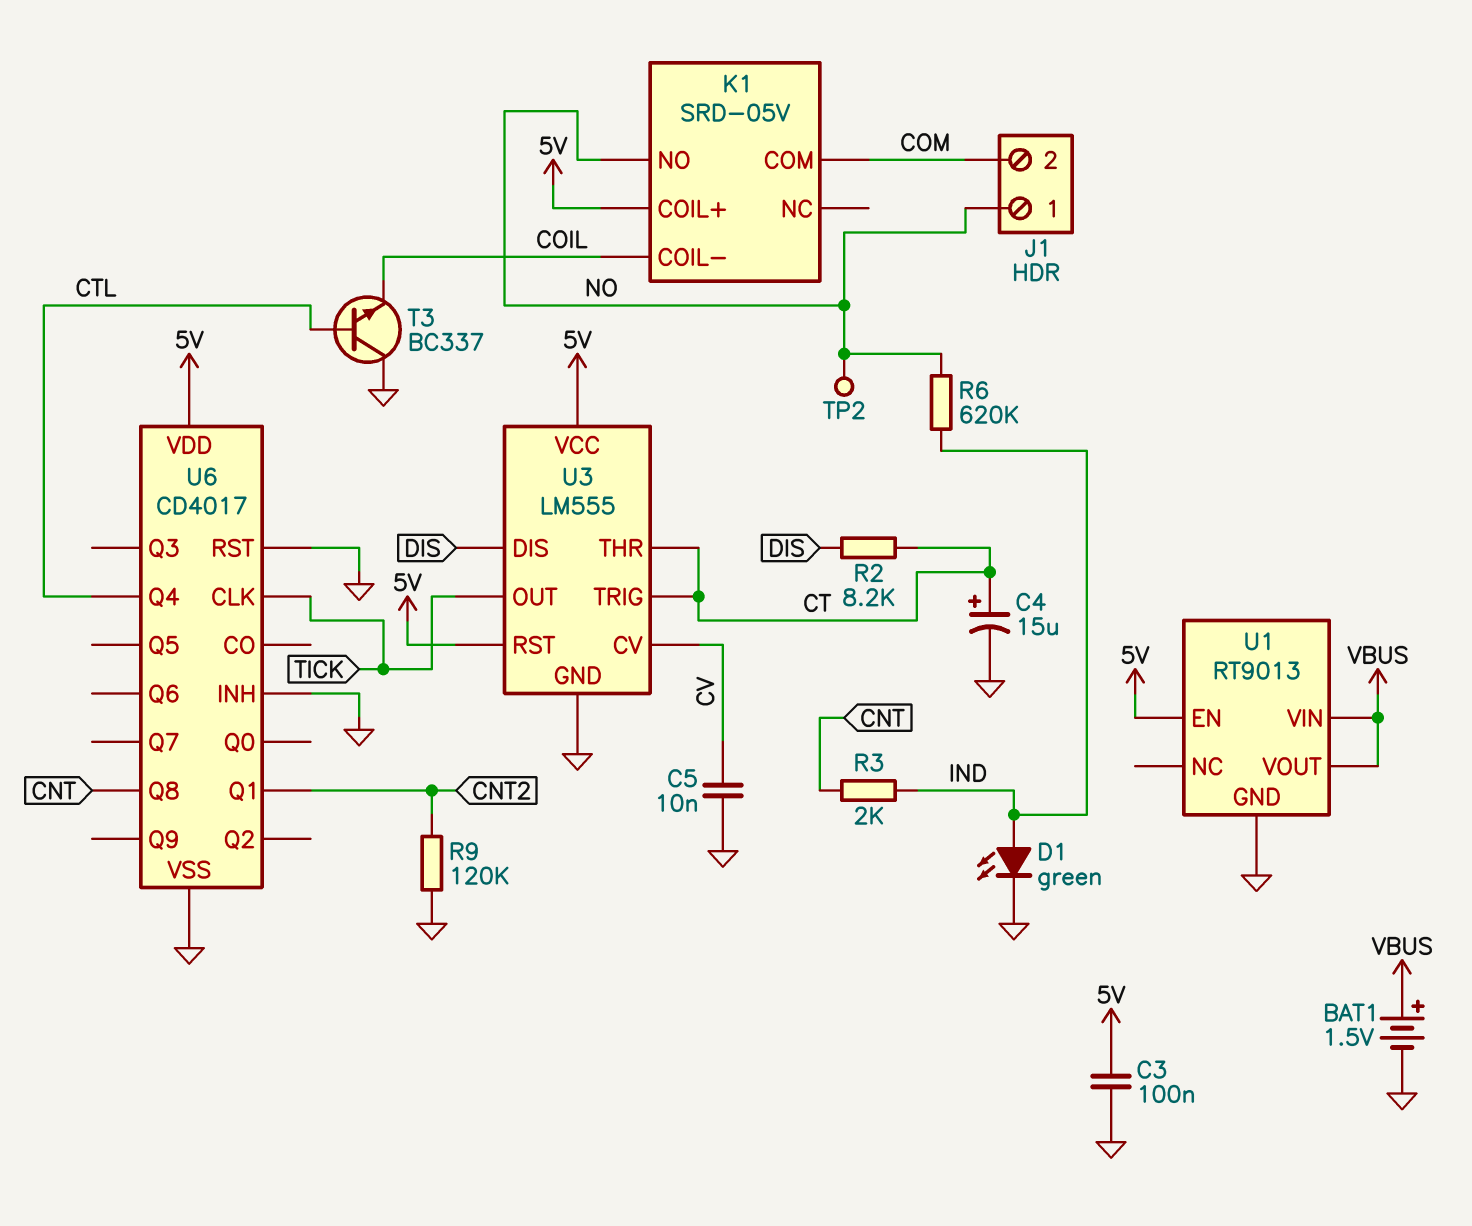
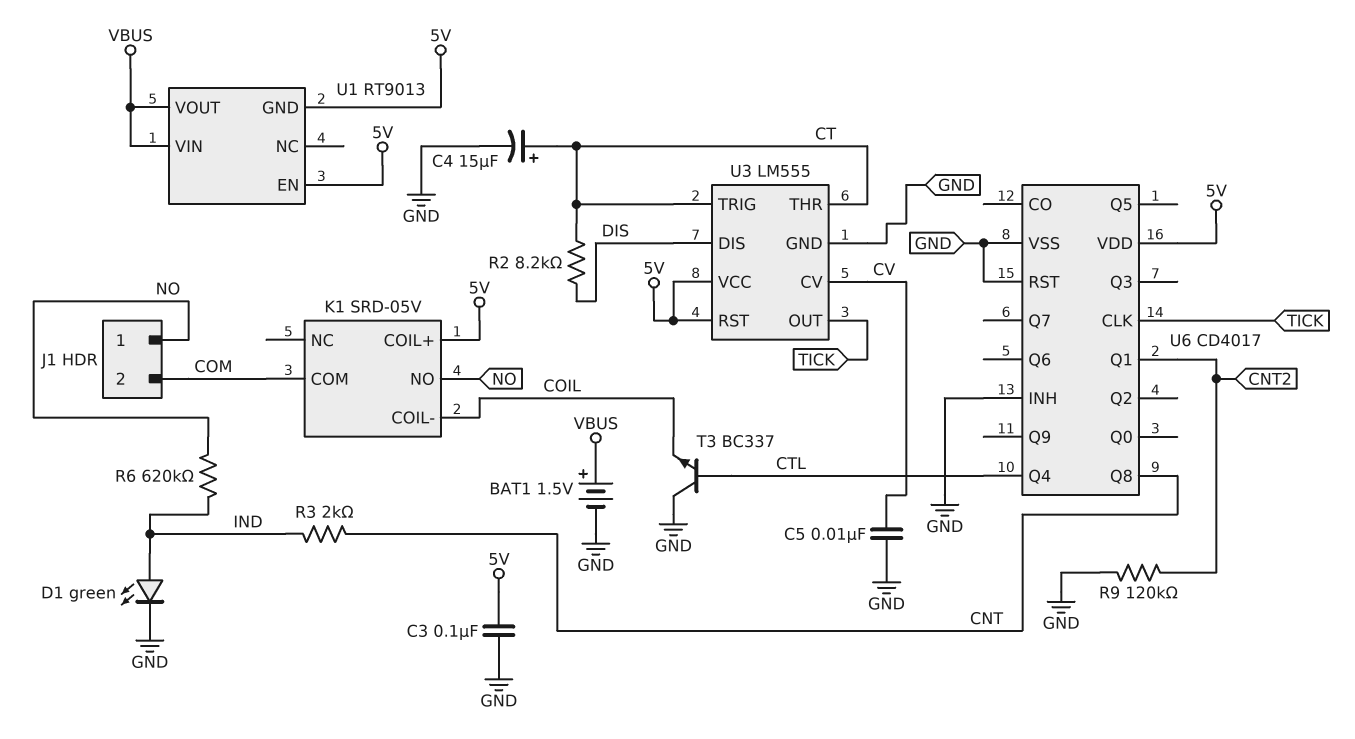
TP2: test point (NO) -> none
U1 pin GND: GND -> 5V

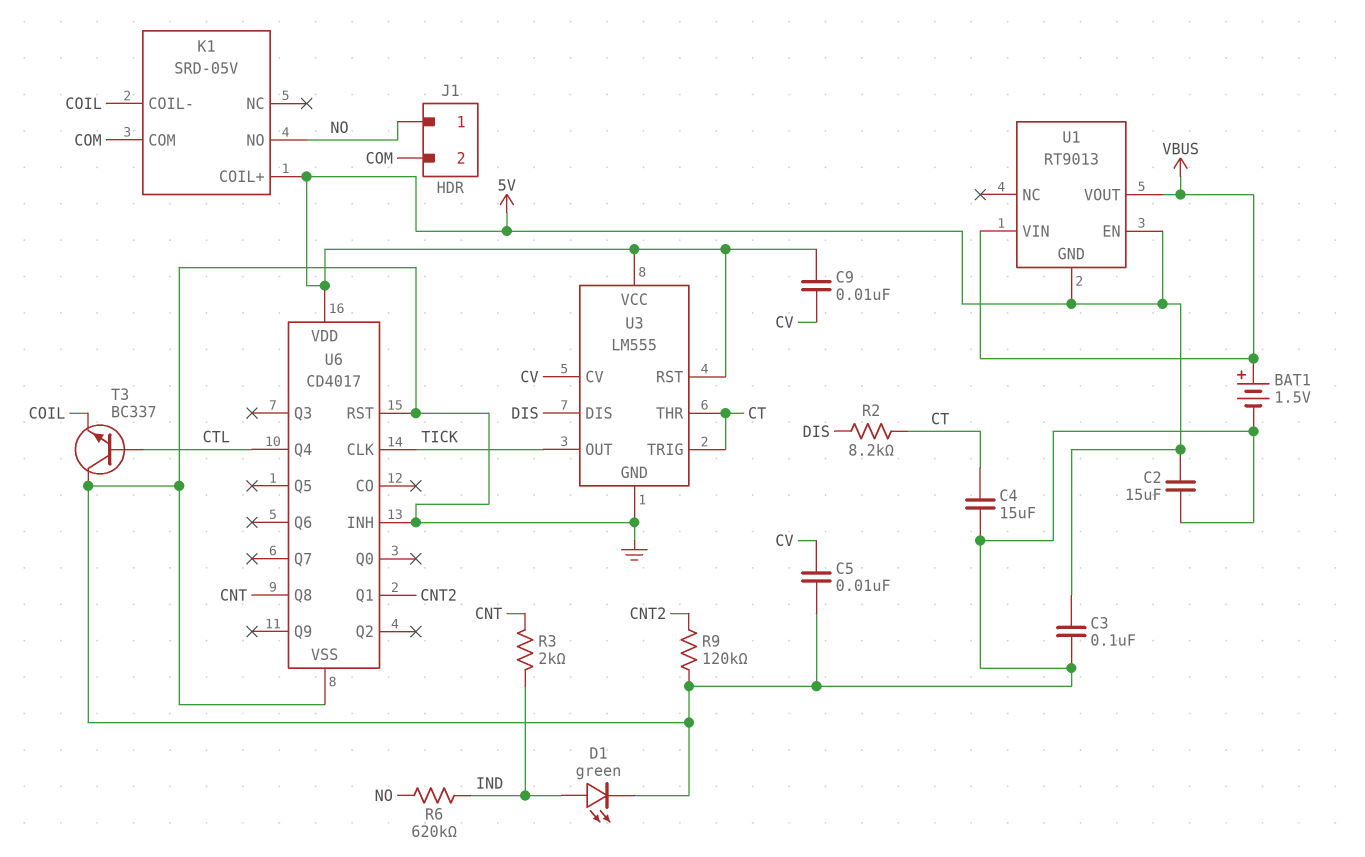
C2: none -> 15uF (5V, GND)
C4: 15uF (plus CT, minus GND) -> 15uF (CT, GND)
C9: none -> 10nF (5V, CV)

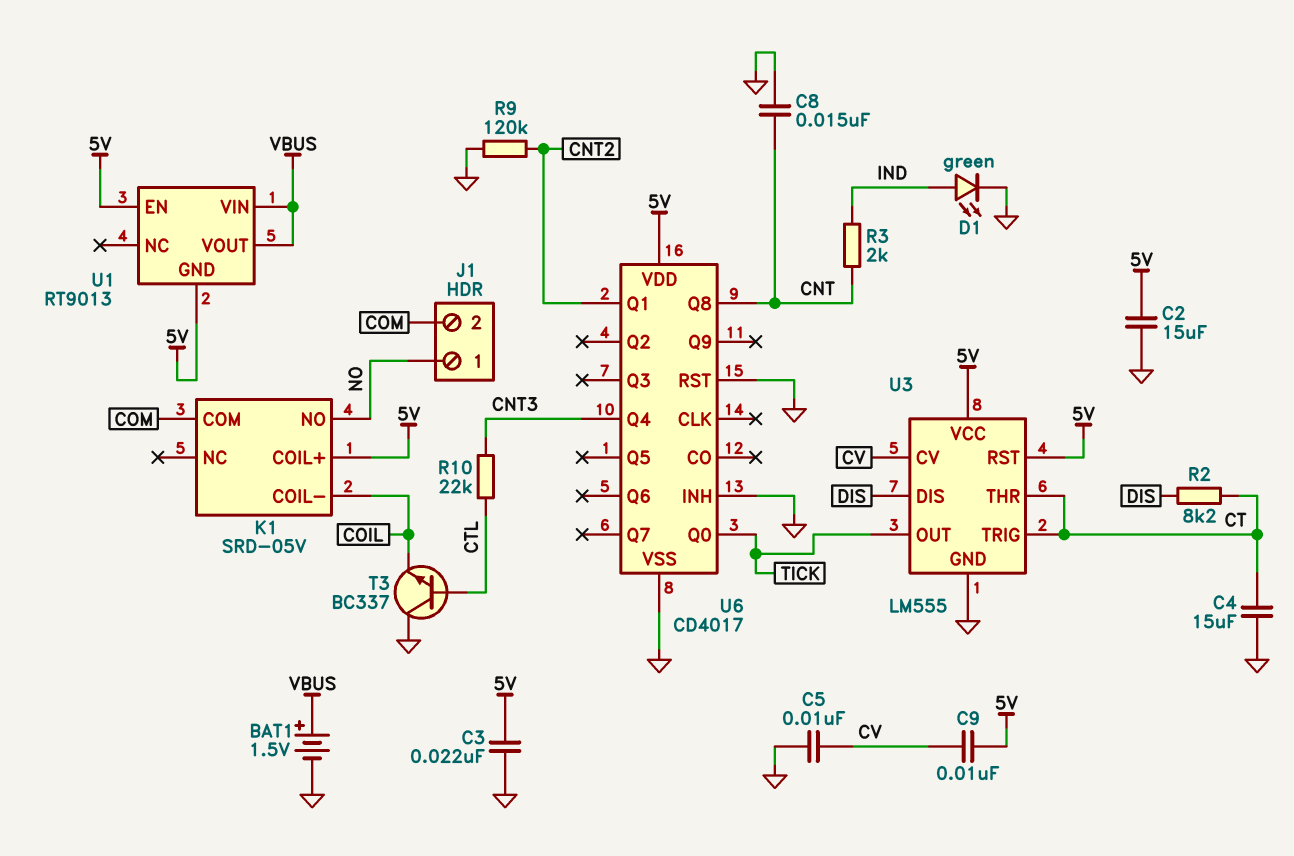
C3: 100nF (5V, GND) -> 22nF (5V, GND)
C8: none -> 15nF (CNT, GND)
R6: 620k (IND, NO) -> none
R10: none -> 22k (CNT3, CTL)
U6 pin CLK: TICK -> none
U6 pin Q0: none -> TICK
U6 pin Q4: CTL -> CNT3

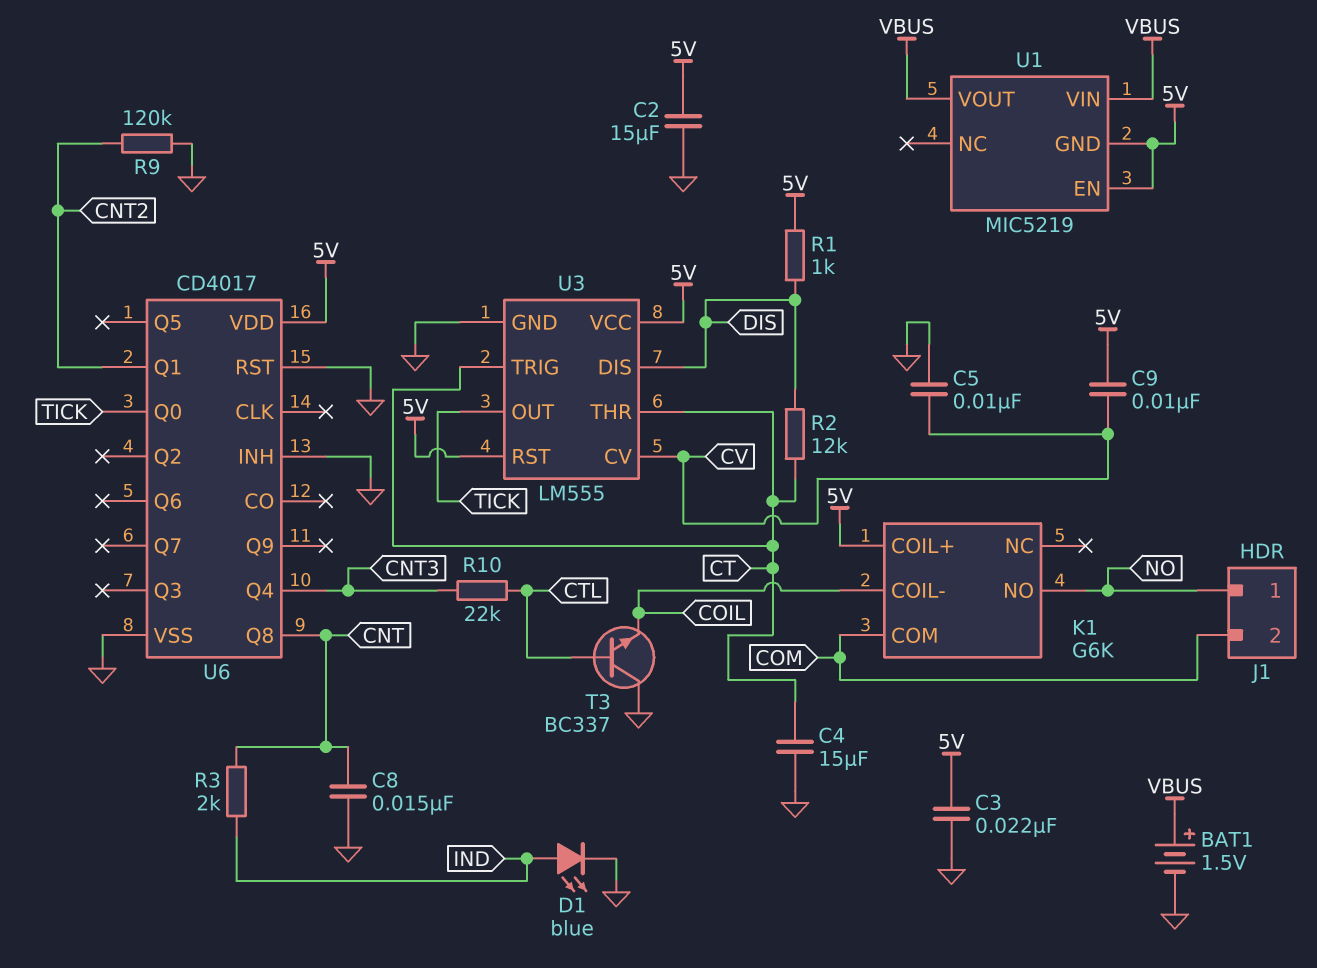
D1: LED green (A IND, K GND) -> LED blue (A IND, K GND)
K1: SRD-05V -> G6K
R1: none -> 1k (5V, DIS)
R2: 8.2k (CT, DIS) -> 12k (CT, DIS)
U1: RT9013 -> MIC5219

